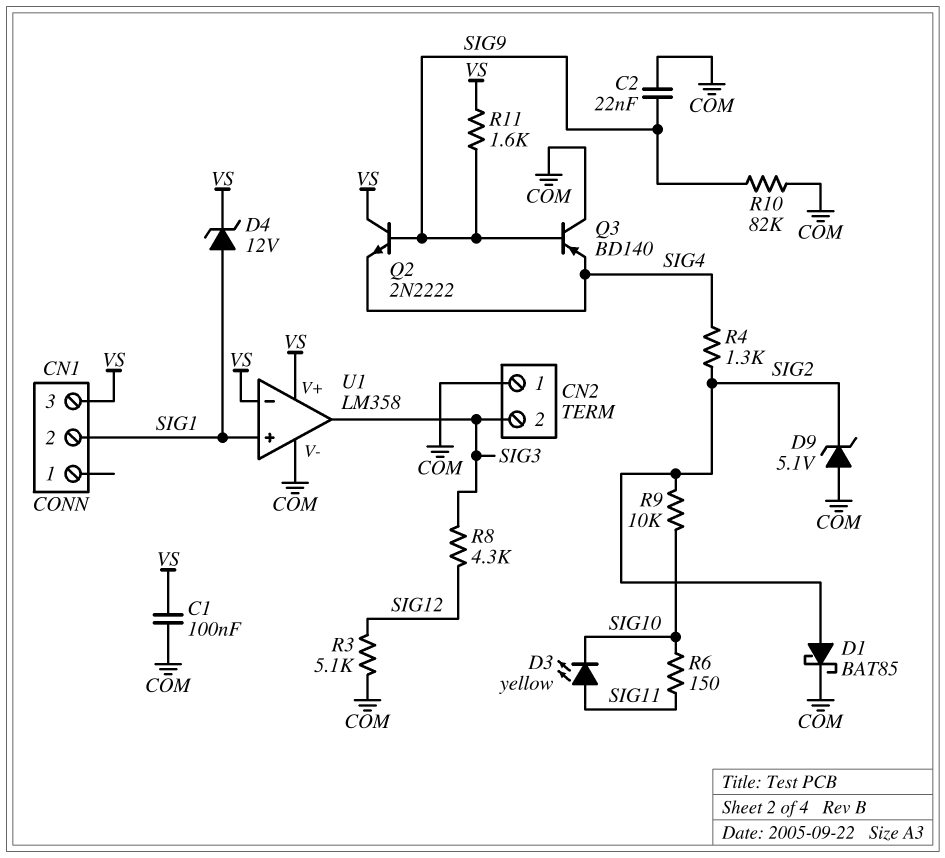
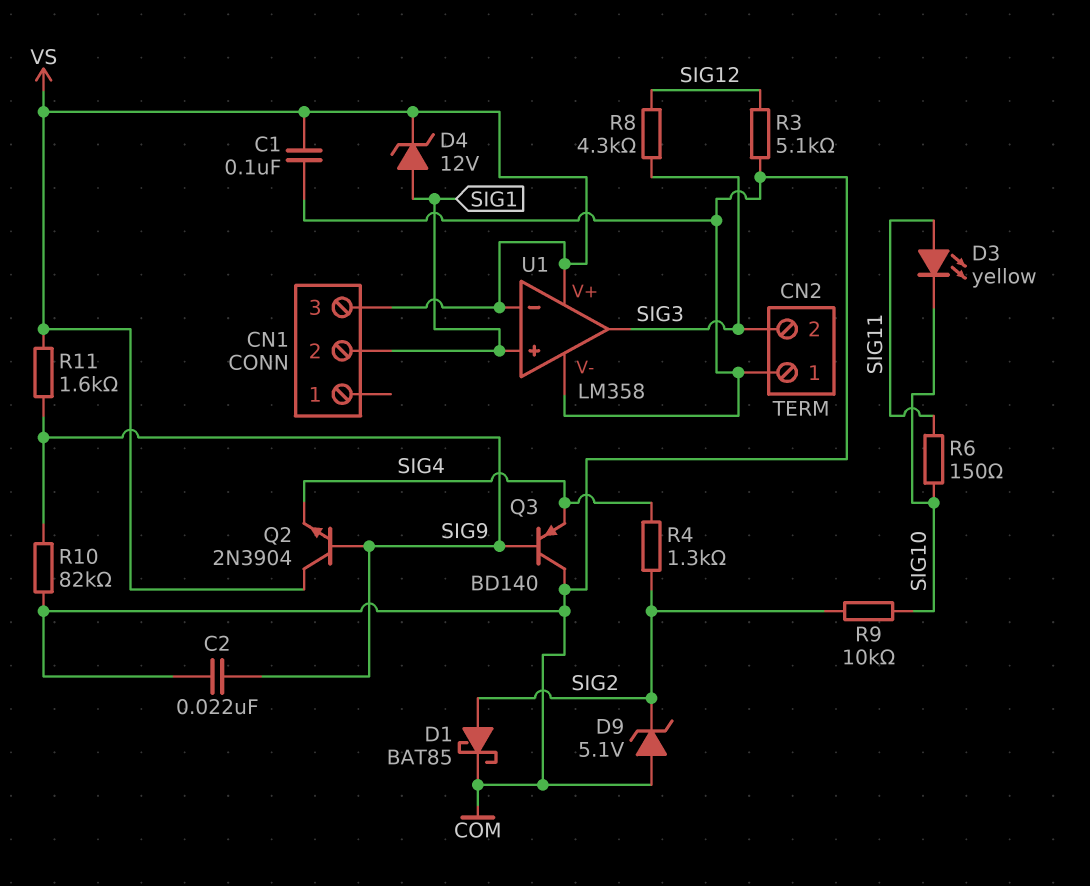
Q2: NPN 2N2222 (B SIG9, C VS, E SIG4) -> NPN 2N3904 (B SIG9, C VS, E SIG4)

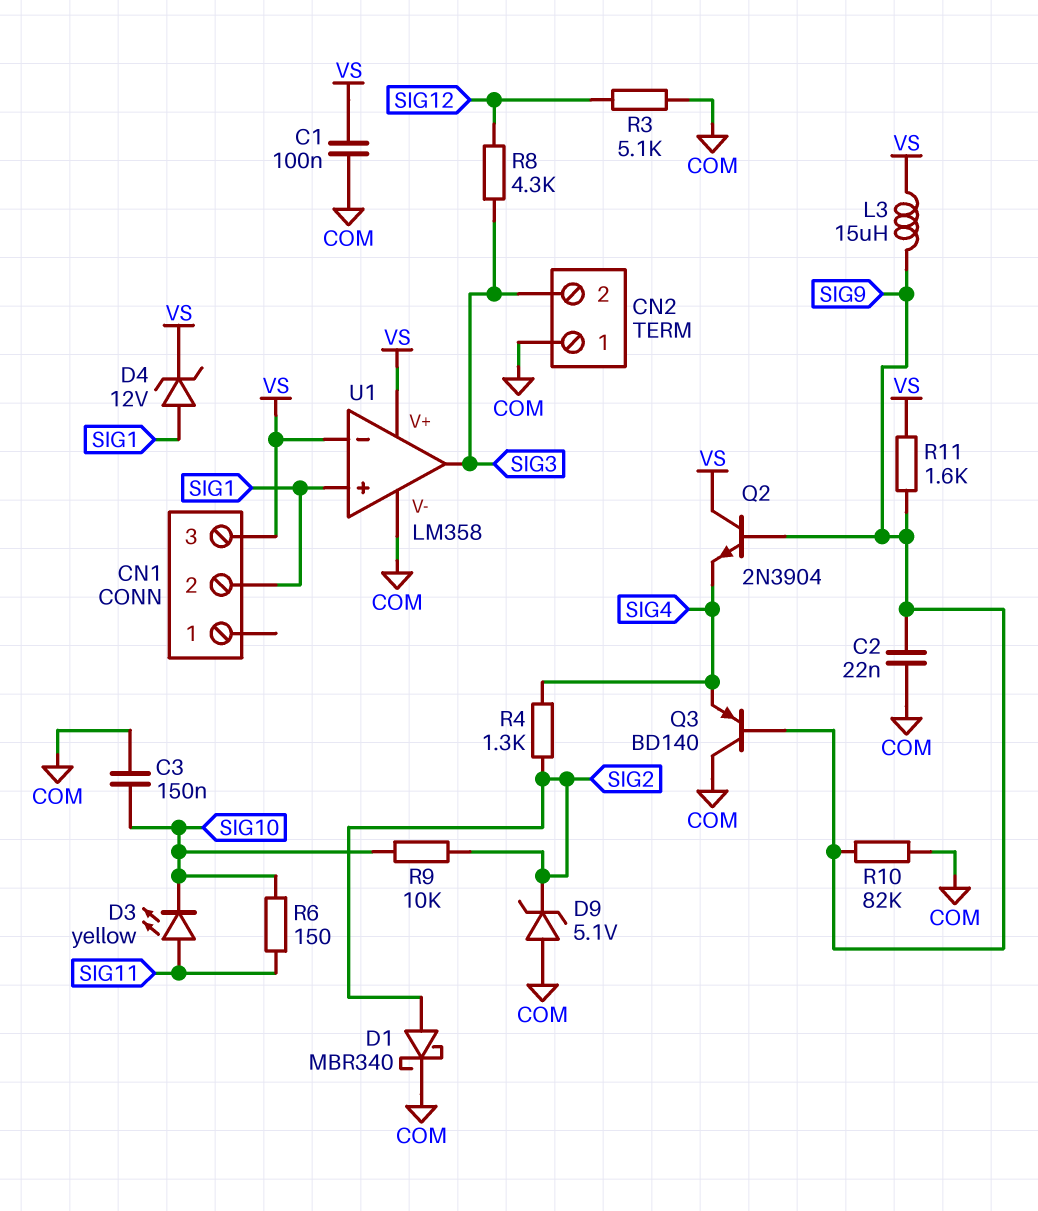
C3: none -> 150nF (COM, SIG10)
D1: schottky BAT85 (A SIG2, K COM) -> schottky MBR340 (A SIG2, K COM)
L3: none -> 15uH (SIG9, VS)

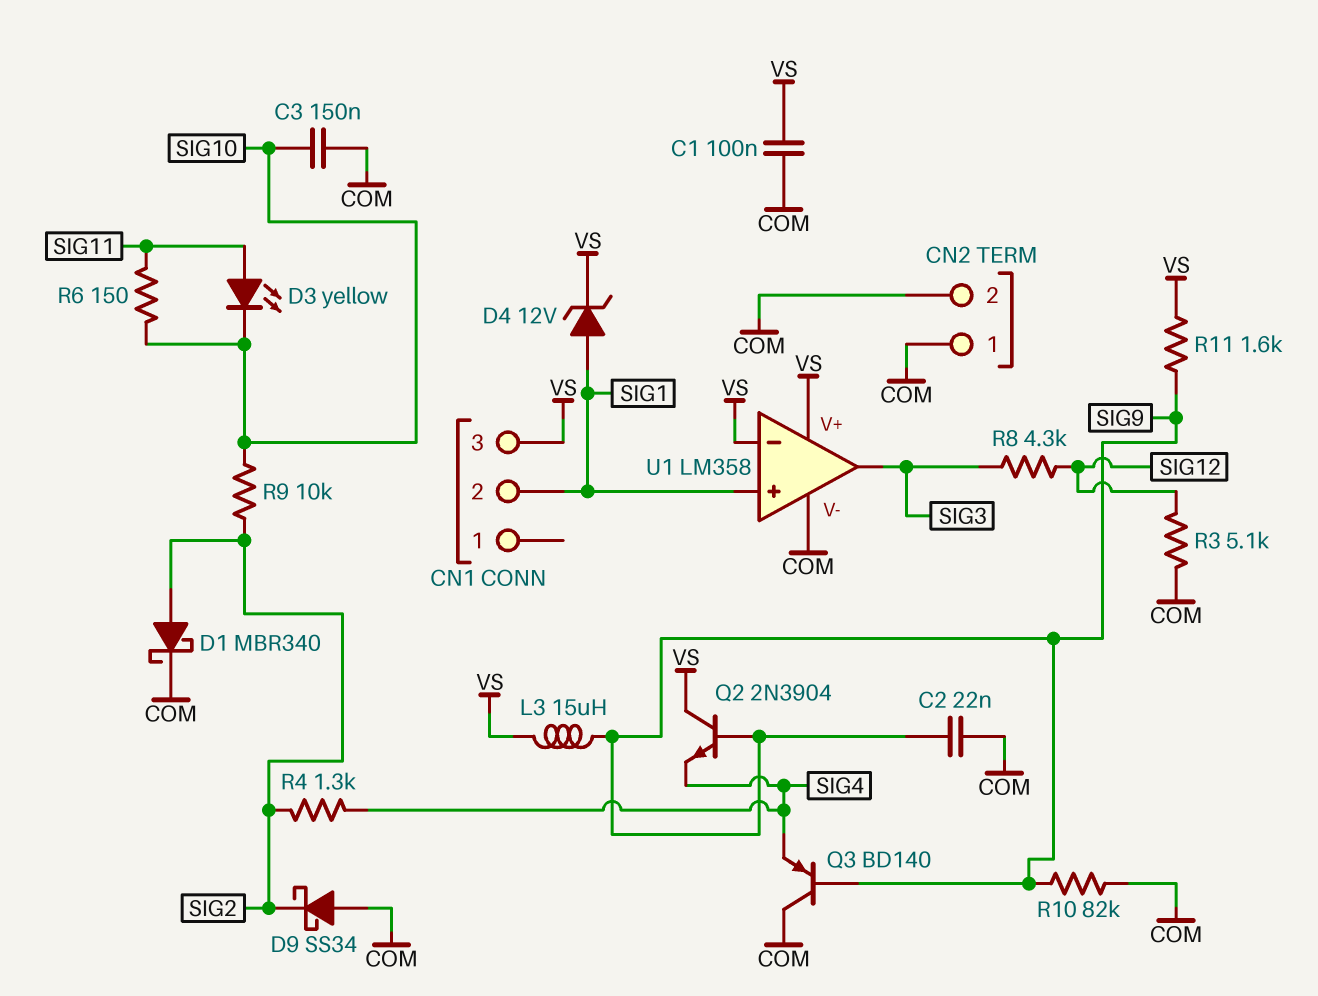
CN2 pin 2: SIG3 -> COM
D9: zener 5.1V (A COM, K SIG2) -> schottky SS34 (A COM, K SIG2)

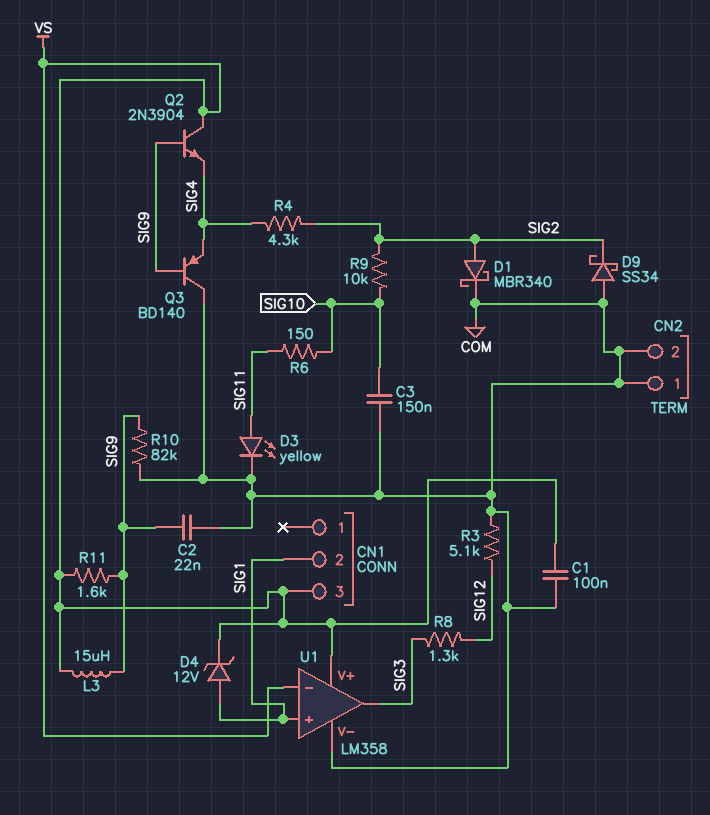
D3: LED yellow (A SIG11, K SIG10) -> LED yellow (A SIG11, K COM)
R4: 1.3k (SIG2, SIG4) -> 4.3k (SIG2, SIG4)
R8: 4.3k (SIG3, SIG12) -> 1.3k (SIG3, SIG12)

